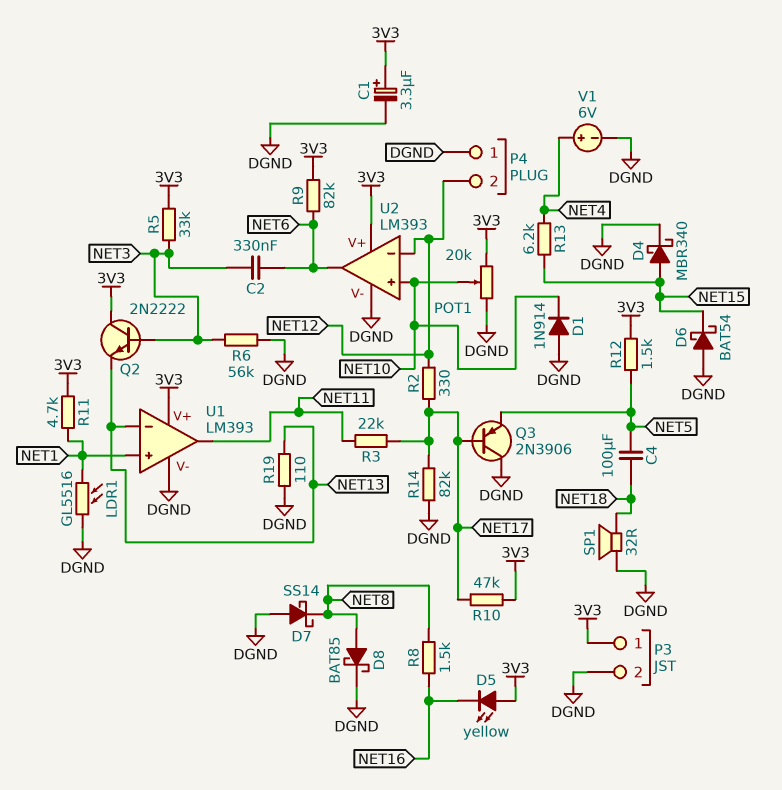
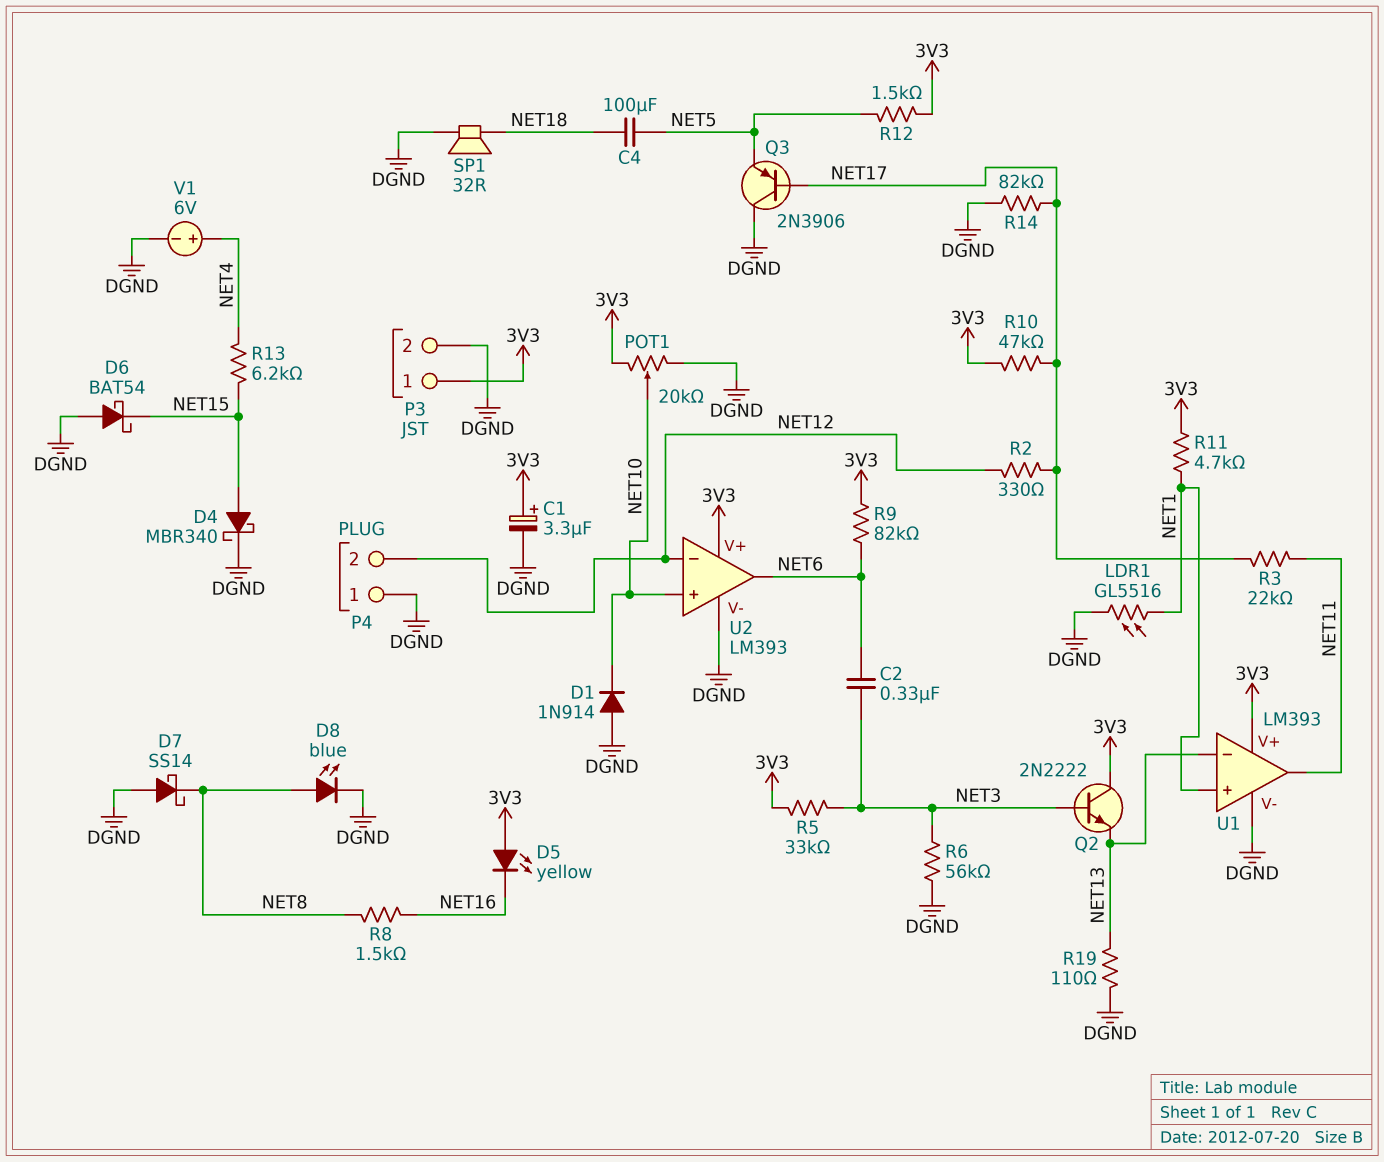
D8: schottky BAT85 (A NET8, K DGND) -> LED blue (A NET8, K DGND)

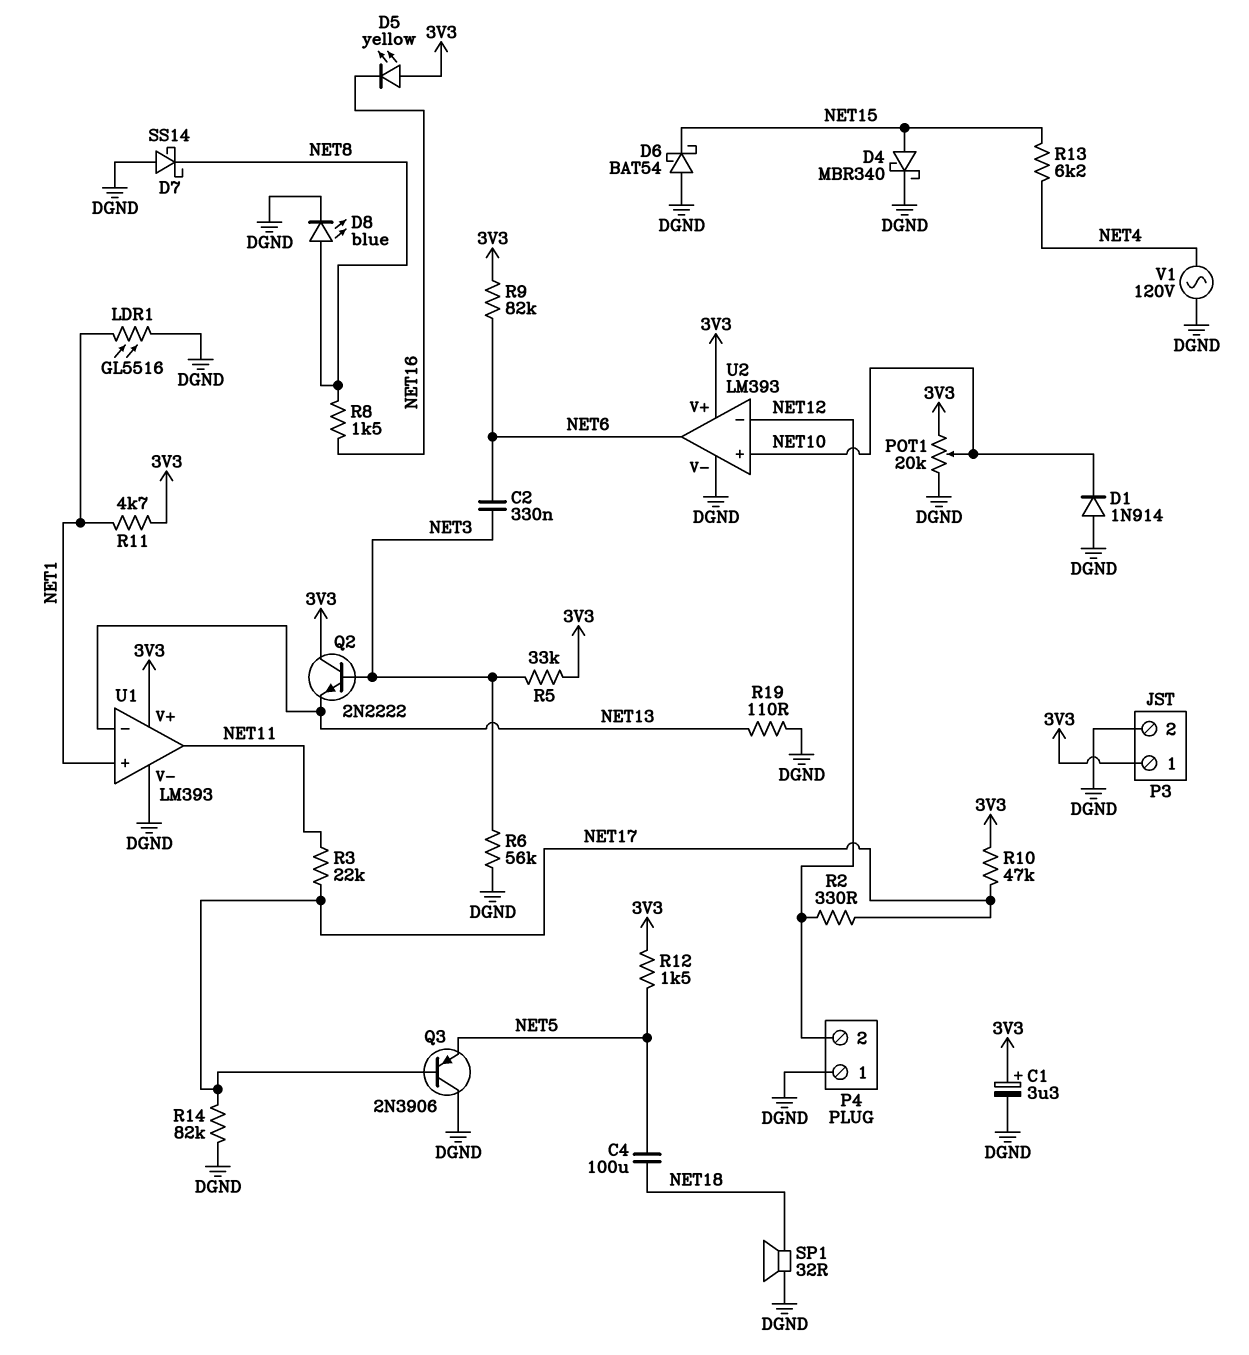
V1: 6V (plus NET4, minus DGND) -> AC 120V (DGND, NET4)

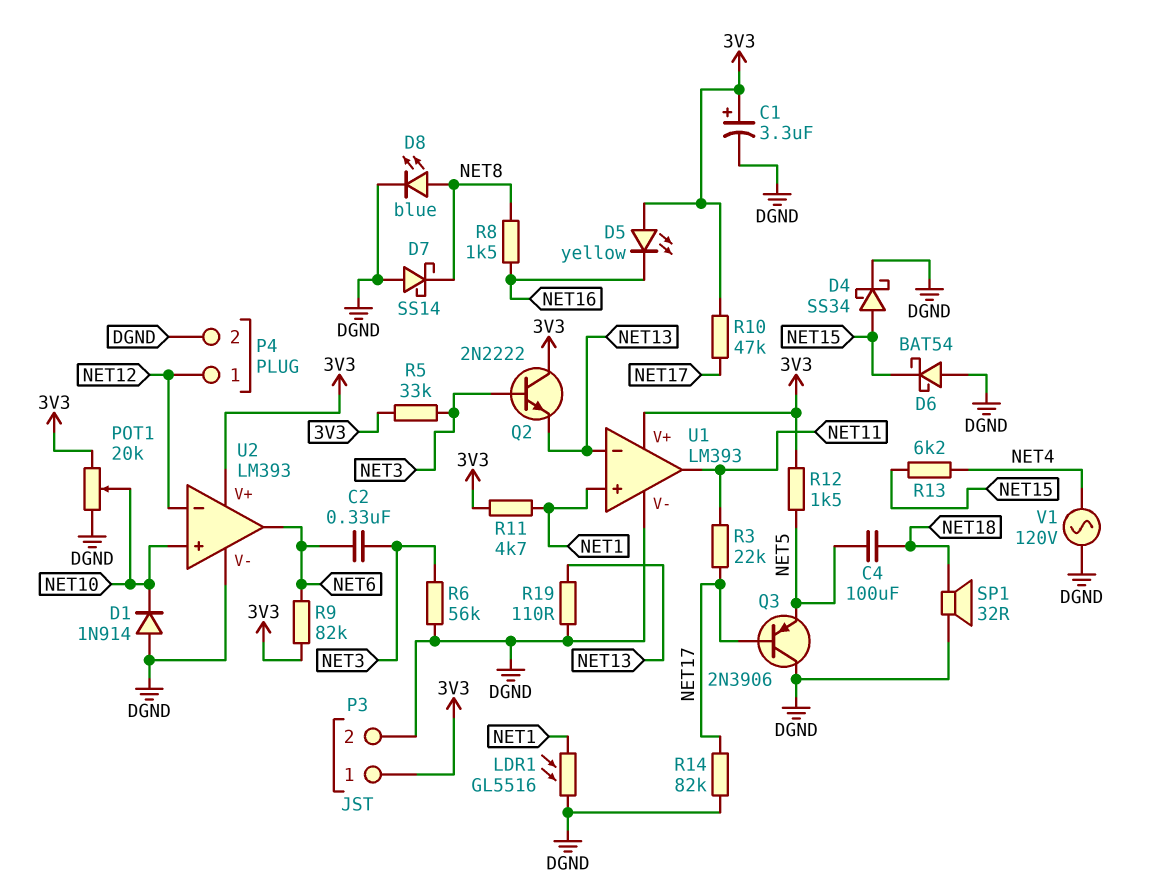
D4: schottky MBR340 (A NET15, K DGND) -> schottky SS34 (A NET15, K DGND)
P4 pin 1: DGND -> NET12
P4 pin 2: NET12 -> DGND
R2: 330 (NET12, NET17) -> none

